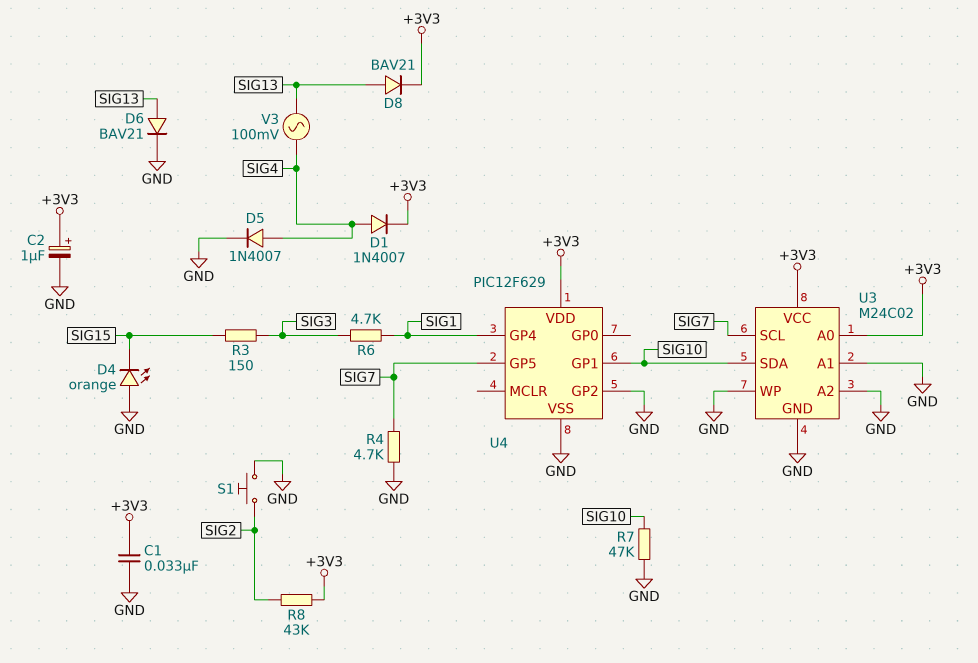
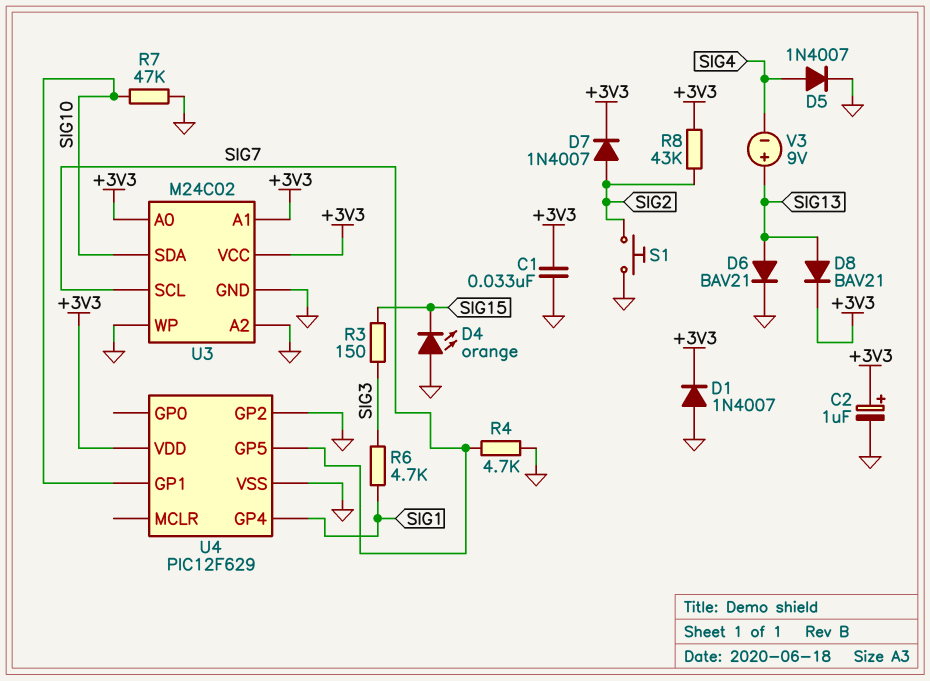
D1: diode 1N4007 (A SIG4, K +3V3) -> diode 1N4007 (A GND, K +3V3)
D7: none -> diode 1N4007 (A SIG2, K +3V3)
U3 pin A1: GND -> +3V3
V3: AC 100mV (SIG4, SIG13) -> 9V (plus SIG13, minus SIG4)

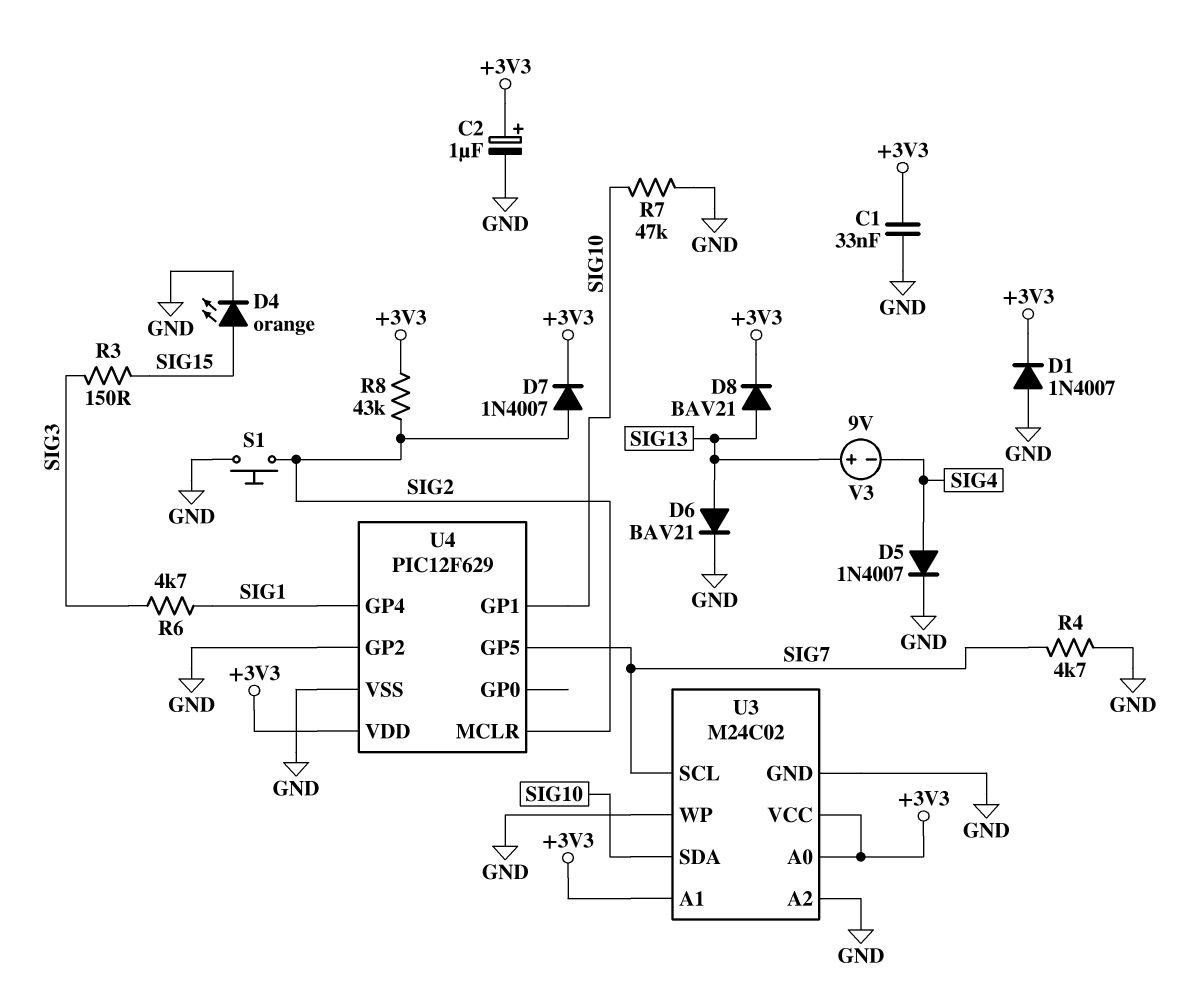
D4: LED orange (A GND, K SIG15) -> LED orange (A SIG15, K GND)
U4 pin MCLR: none -> SIG2

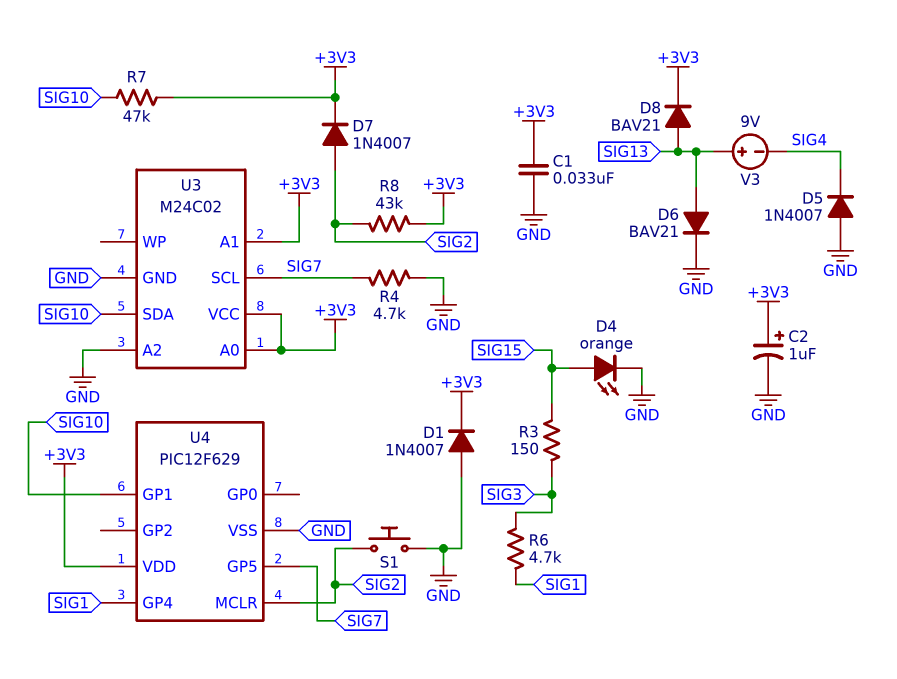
D5: diode 1N4007 (A SIG4, K GND) -> diode 1N4007 (A GND, K SIG4)
R7: 47k (GND, SIG10) -> 47k (+3V3, SIG10)
U3 pin WP: GND -> none
U4 pin GP2: GND -> none

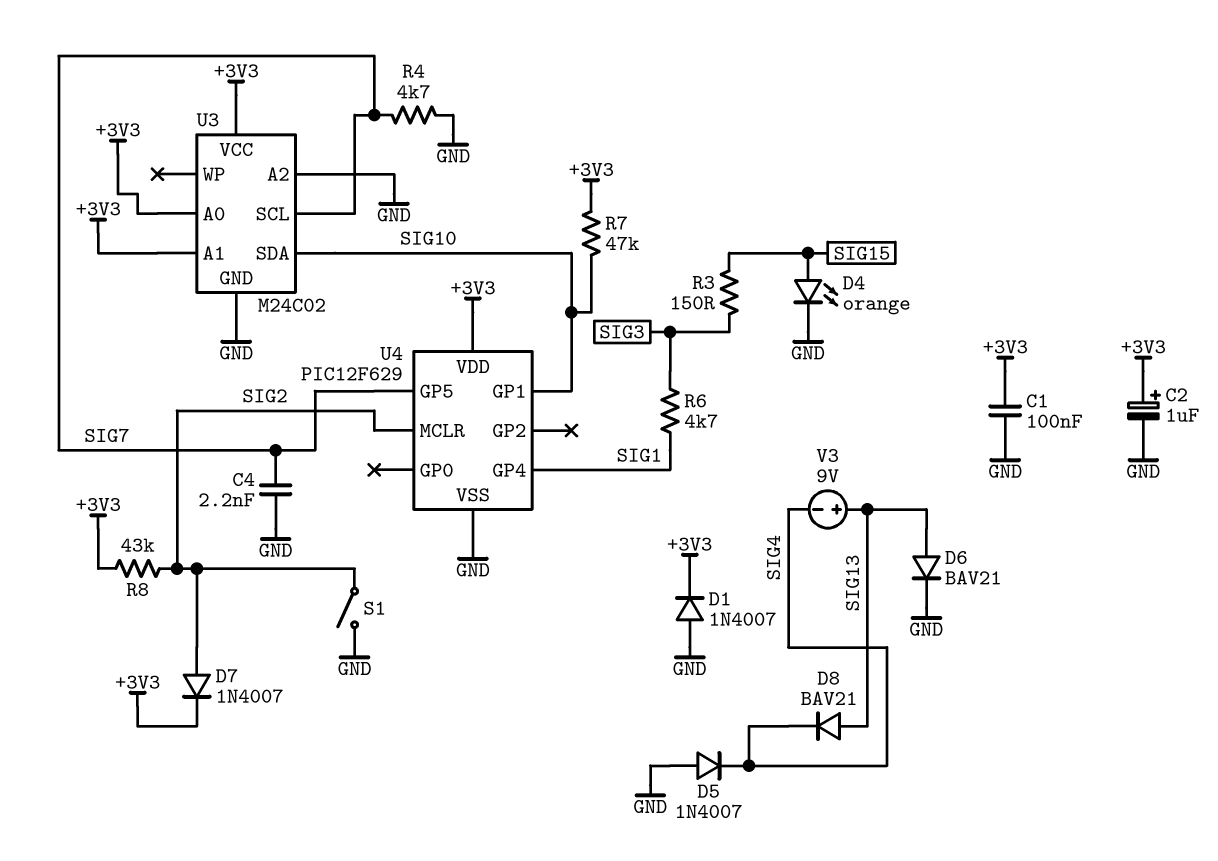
C1: 33nF (+3V3, GND) -> 100nF (+3V3, GND)
C4: none -> 2.2nF (GND, SIG7)
D8: diode BAV21 (A SIG13, K +3V3) -> diode BAV21 (A SIG13, K SIG4)
S1: button (GND, SIG2) -> switch (GND, SIG2)

